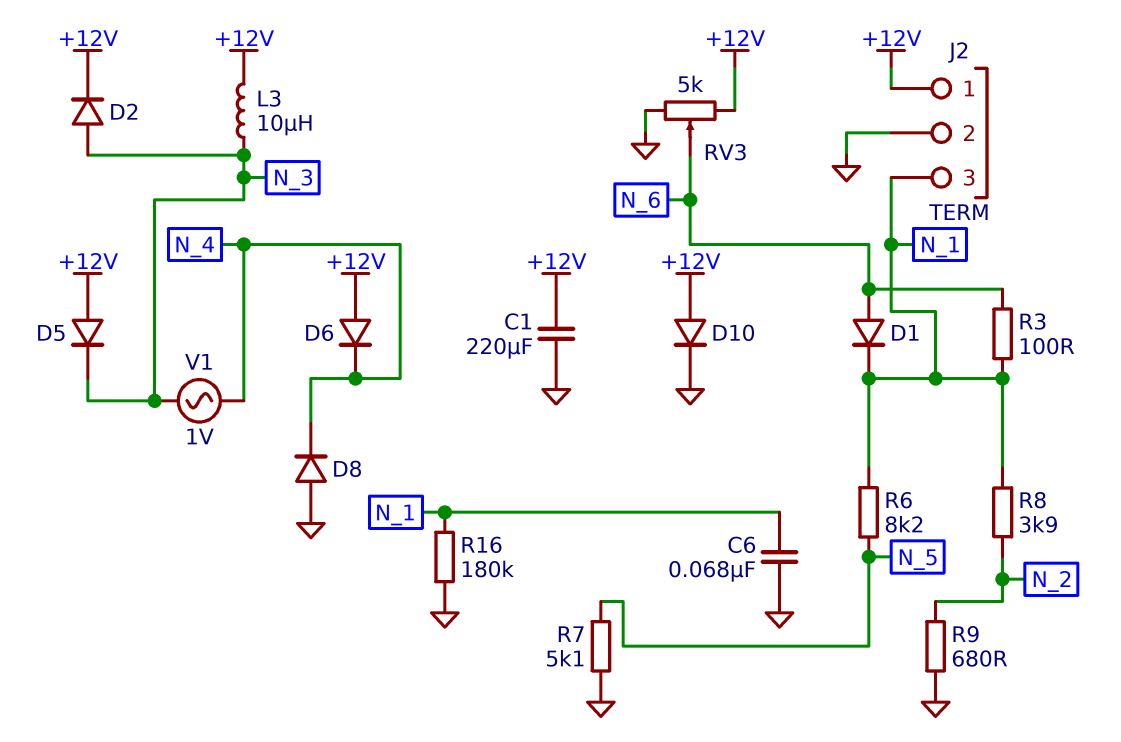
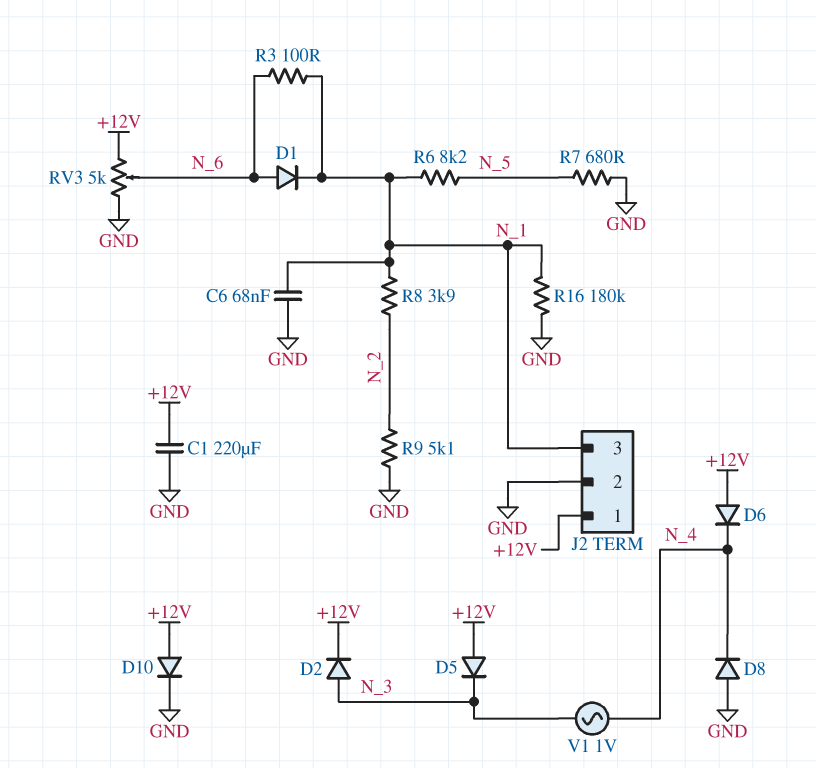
L3: 10uH (+12V, N_3) -> none
R7: 5.1k (GND, N_5) -> 680 (GND, N_5)
R9: 680 (GND, N_2) -> 5.1k (GND, N_2)

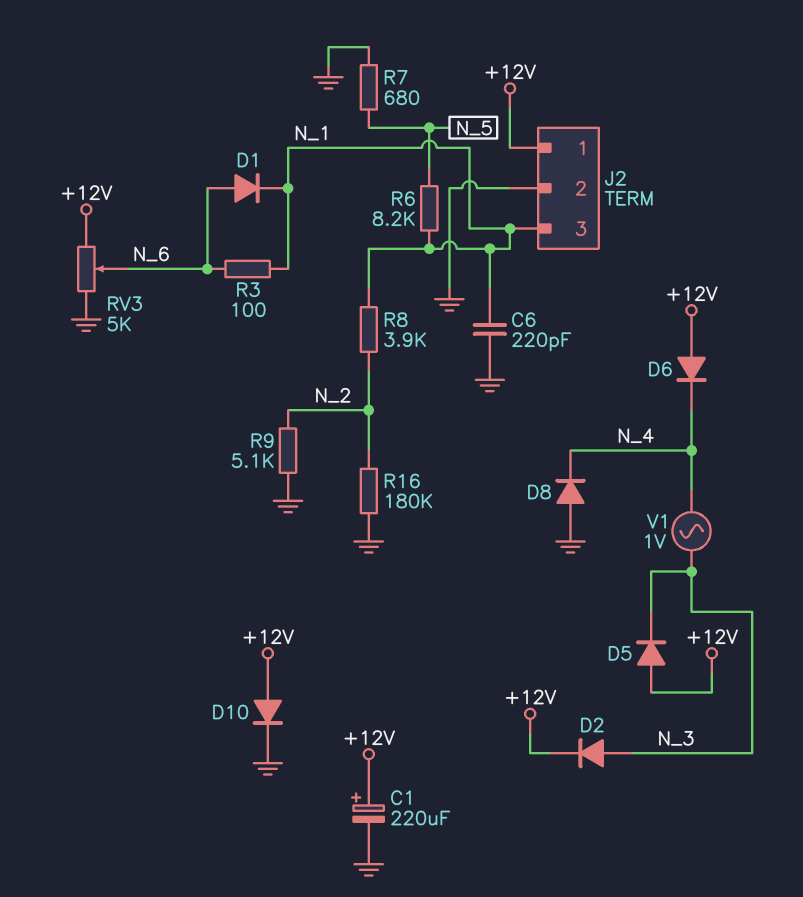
C1: 220uF (+12V, GND) -> 220uF (plus +12V, minus GND)
C6: 68nF (GND, N_1) -> 220pF (GND, N_1)
R16: 180k (GND, N_1) -> 180k (GND, N_2)

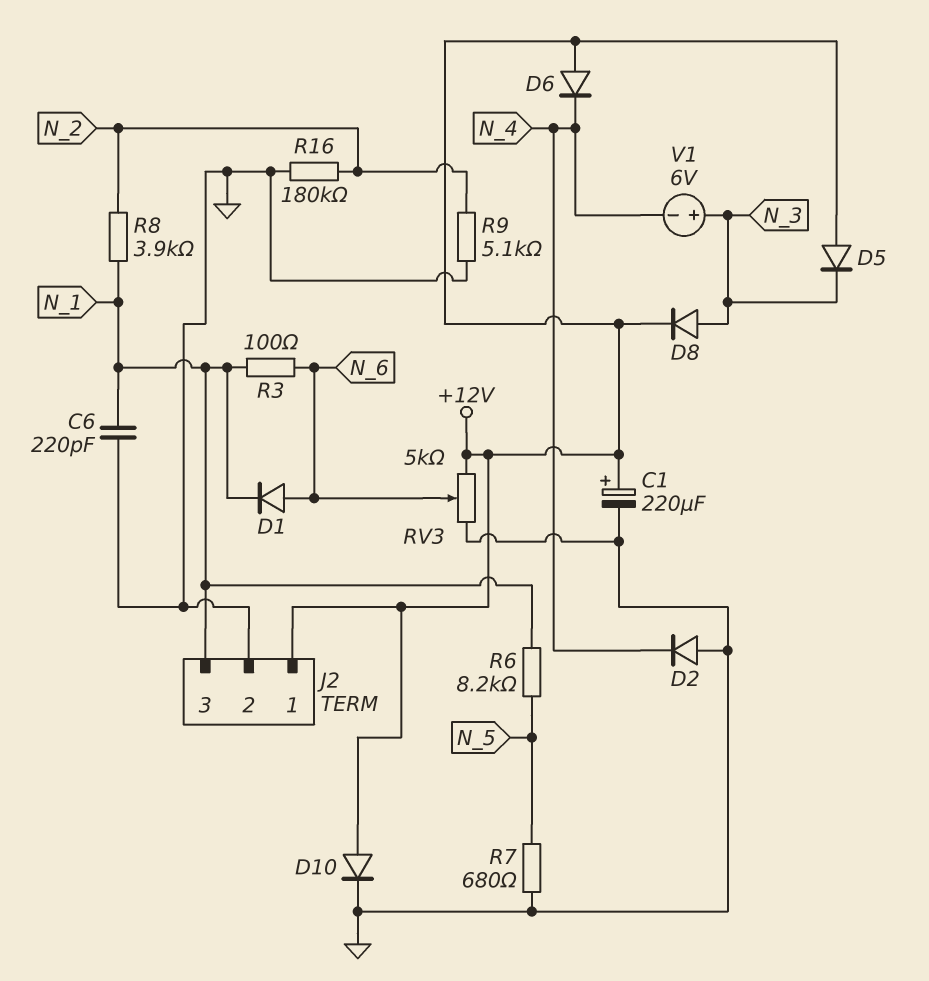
D2: diode (A N_3, K +12V) -> diode (A GND, K N_4)
D8: diode (A GND, K N_4) -> diode (A N_3, K +12V)
V1: AC 1V (N_3, N_4) -> 6V (plus N_3, minus N_4)

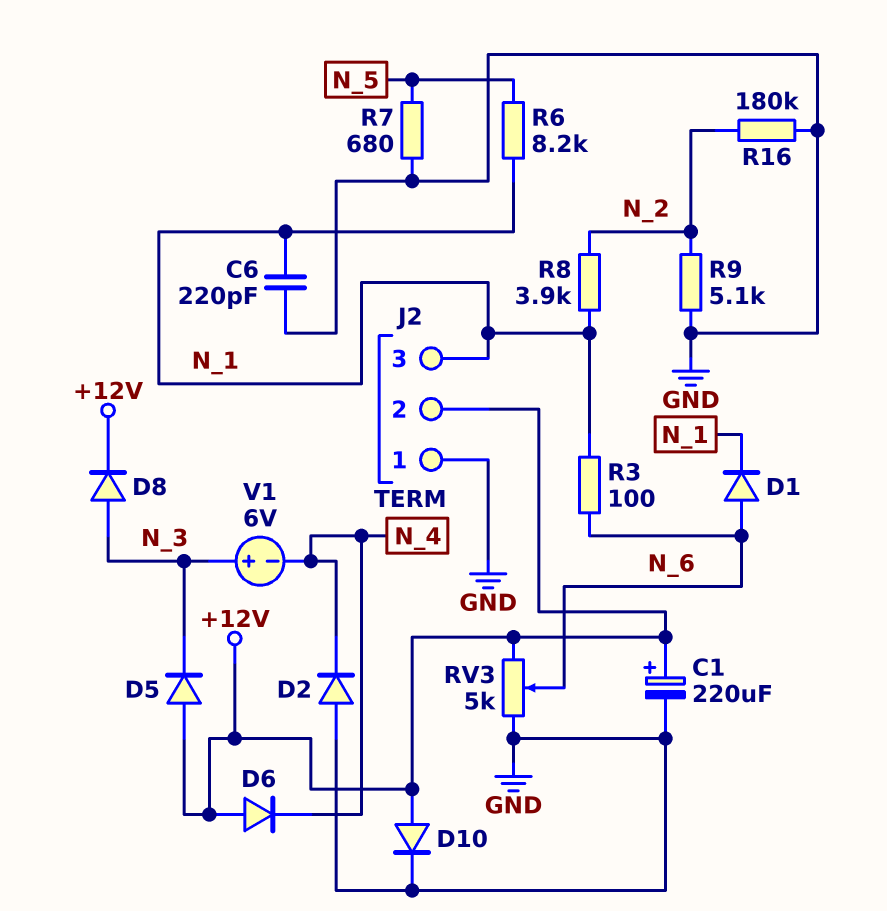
J2 pin 1: +12V -> GND
J2 pin 2: GND -> +12V

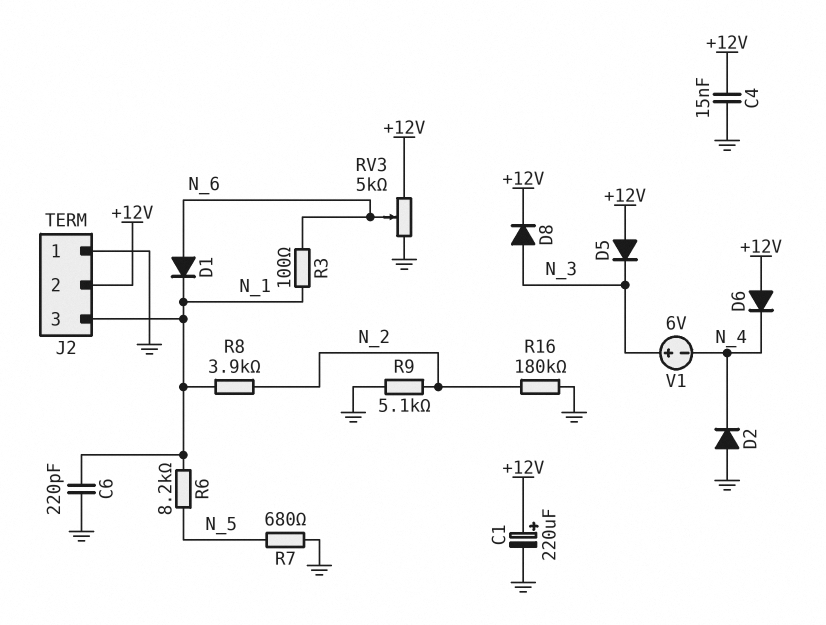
C4: none -> 15nF (+12V, GND)
D10: diode (A +12V, K GND) -> none

